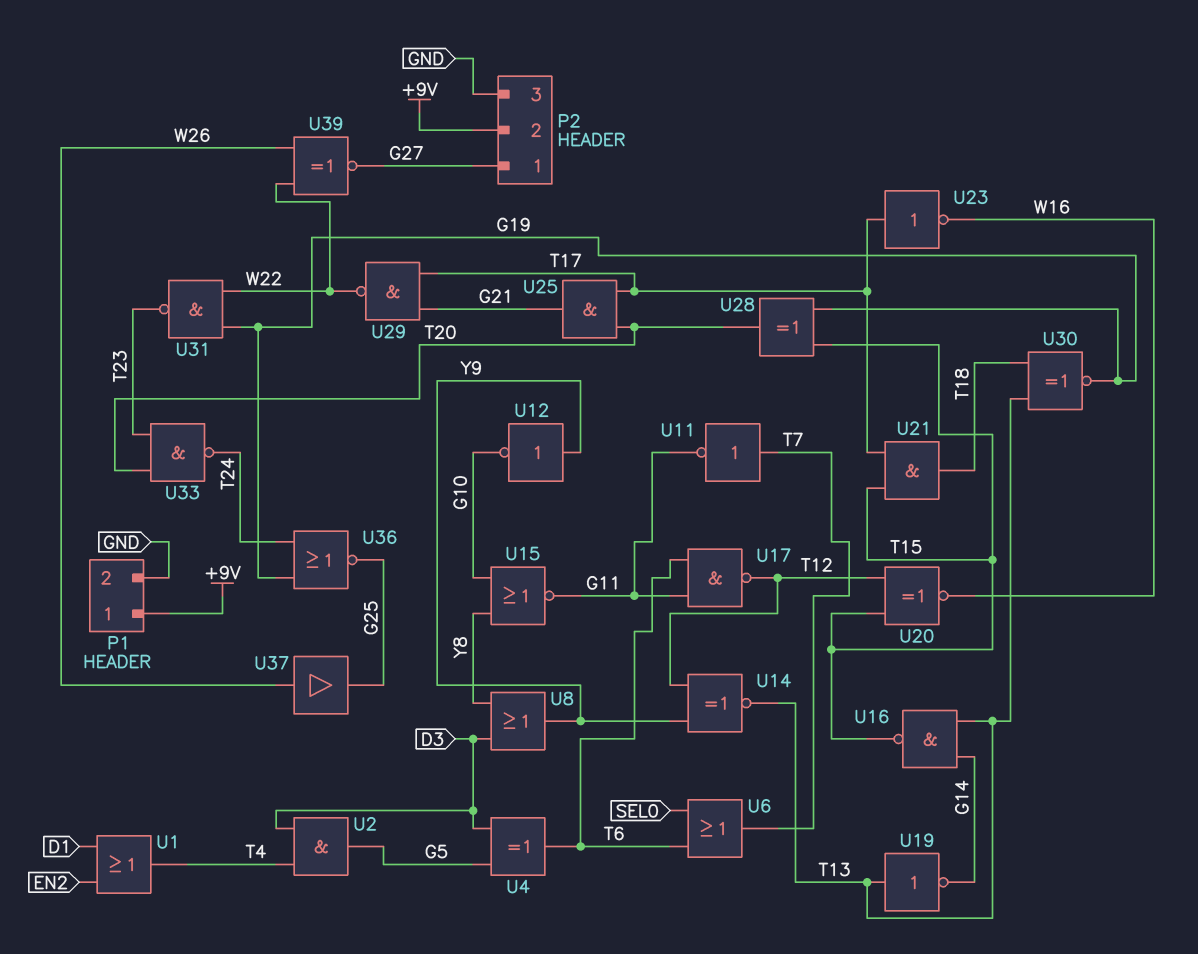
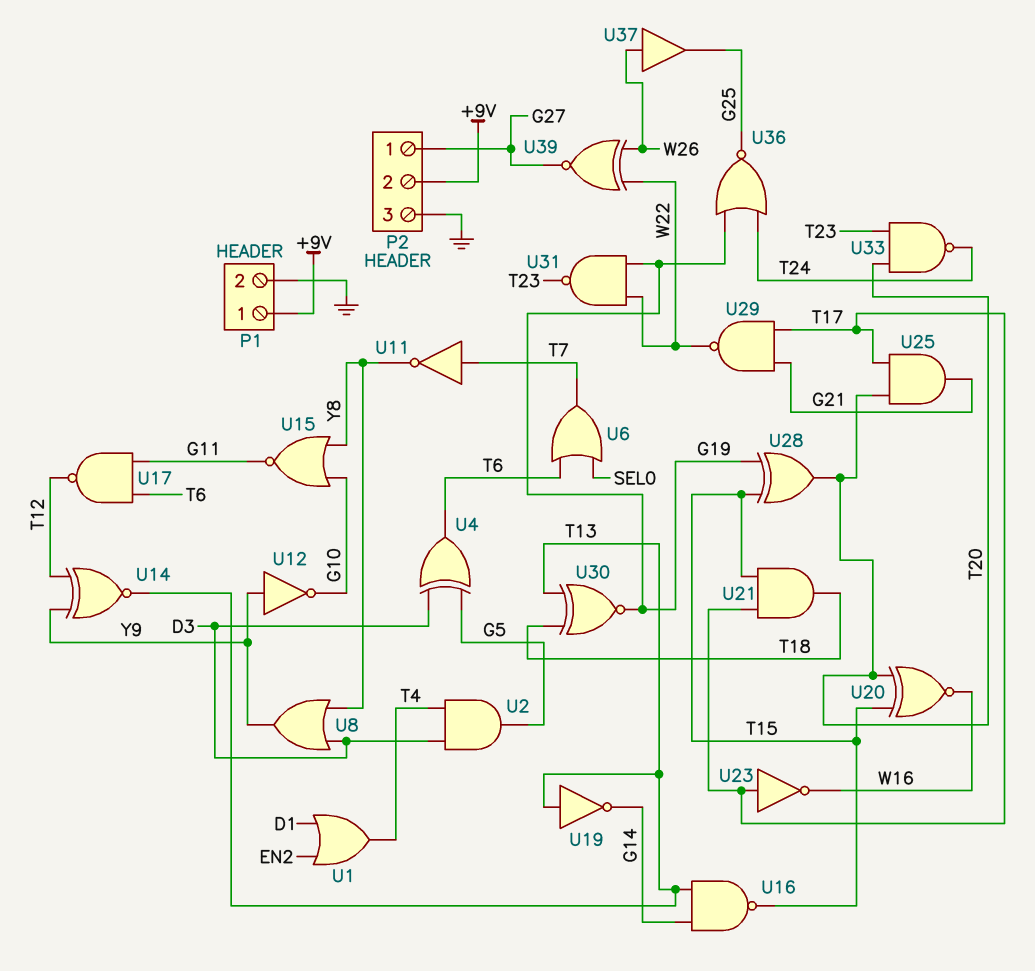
U11: NOT (in T7, out G11) -> NOT (in T7, out Y8)
U20: XNOR (in T12, in T15, out W16) -> XNOR (in T15, in T20, out W16)

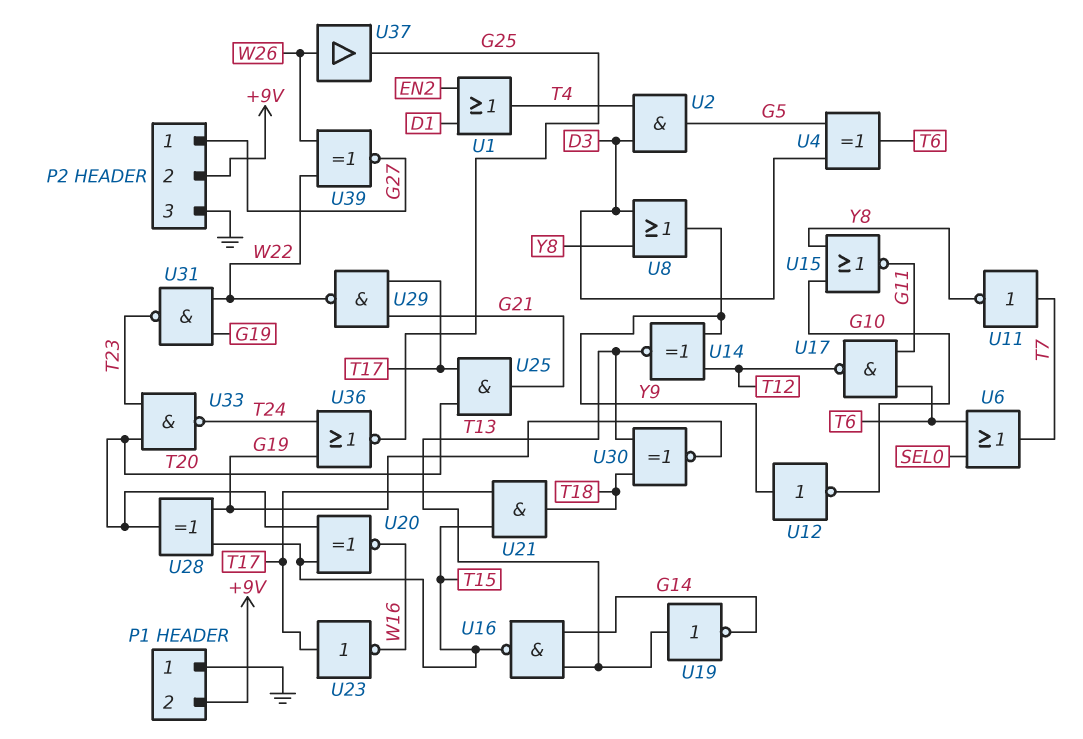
P1 pin 1: +9V -> GND
P1 pin 2: GND -> +9V

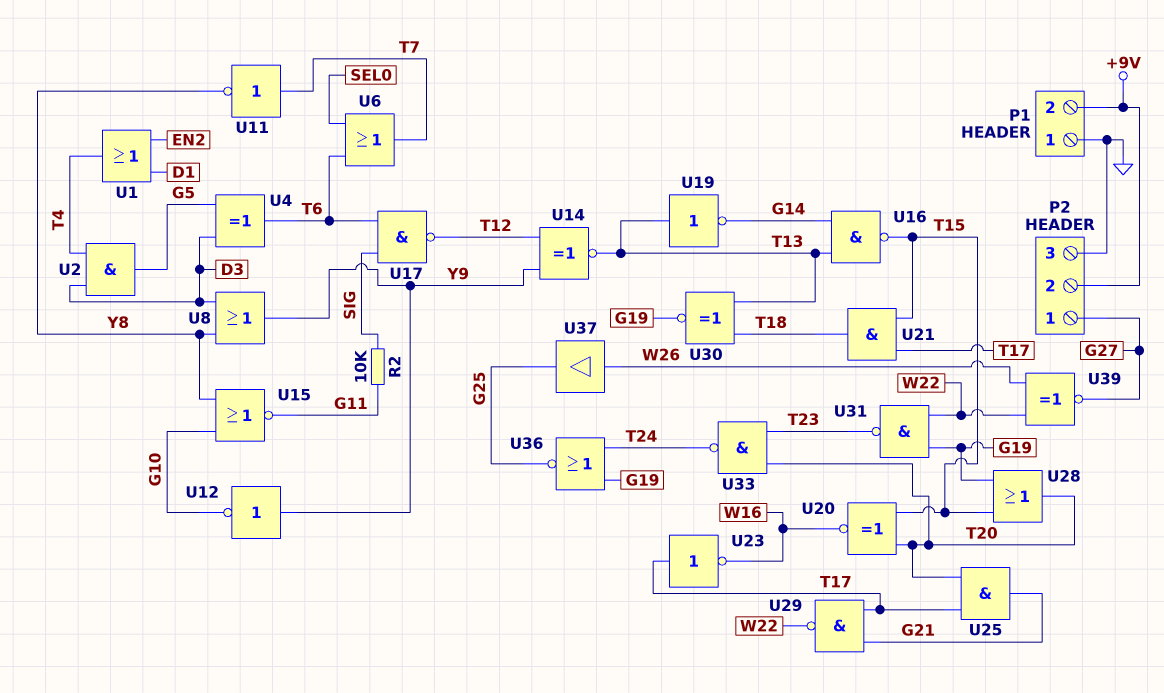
R2: none -> 10k (G11, SIG)
U17: NAND (in G11, in T6, out T12) -> NAND (in SIG, in T6, out T12)
U28: XOR (in G19, in T15, out T20) -> OR (in G19, in T15, out T20)

